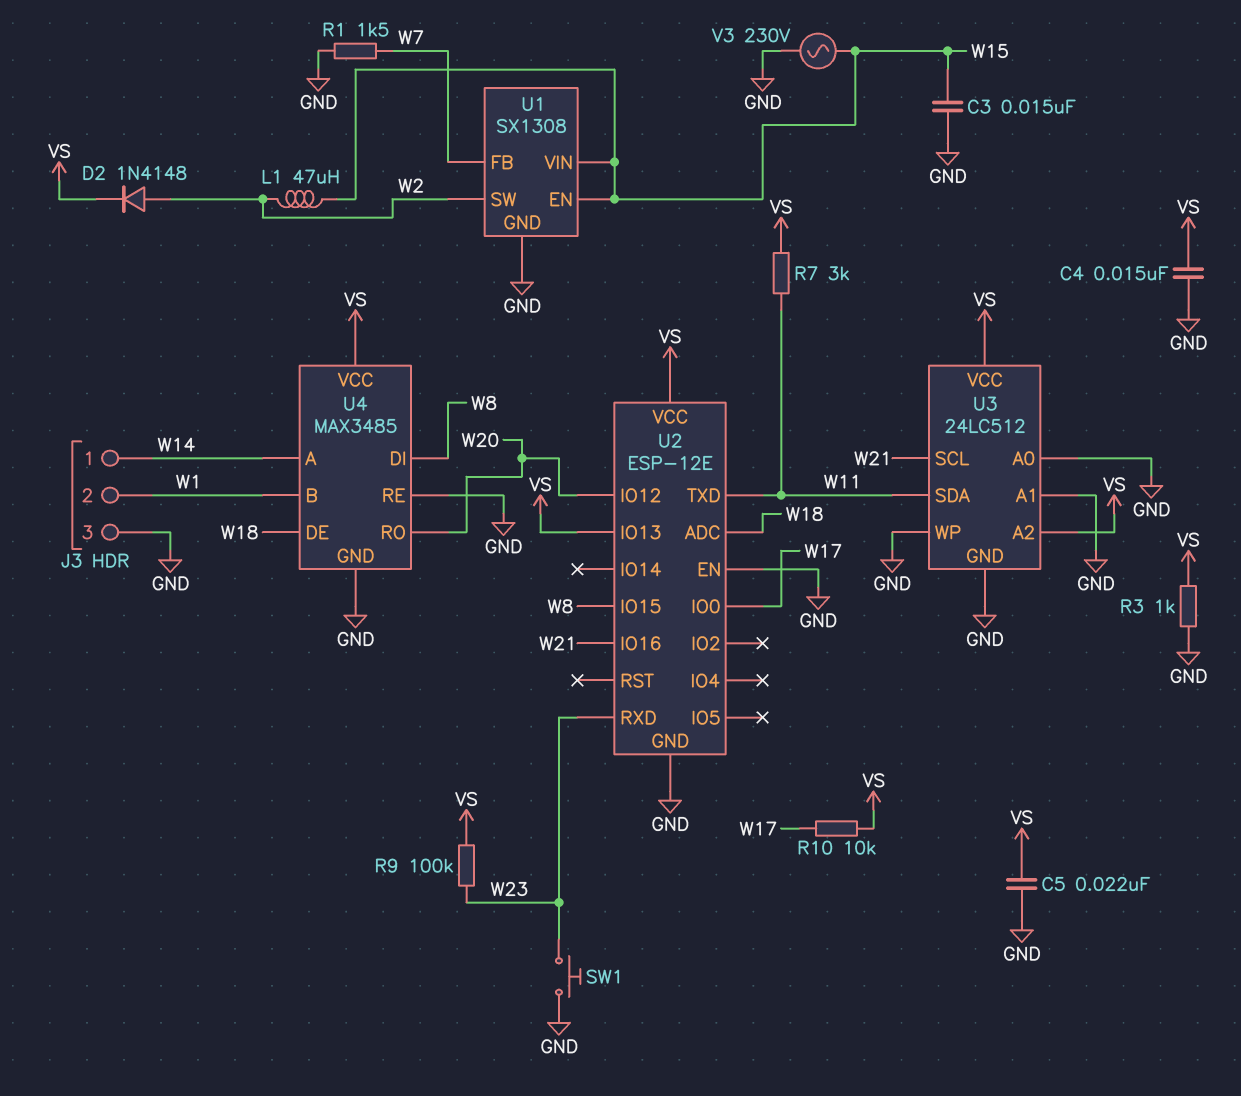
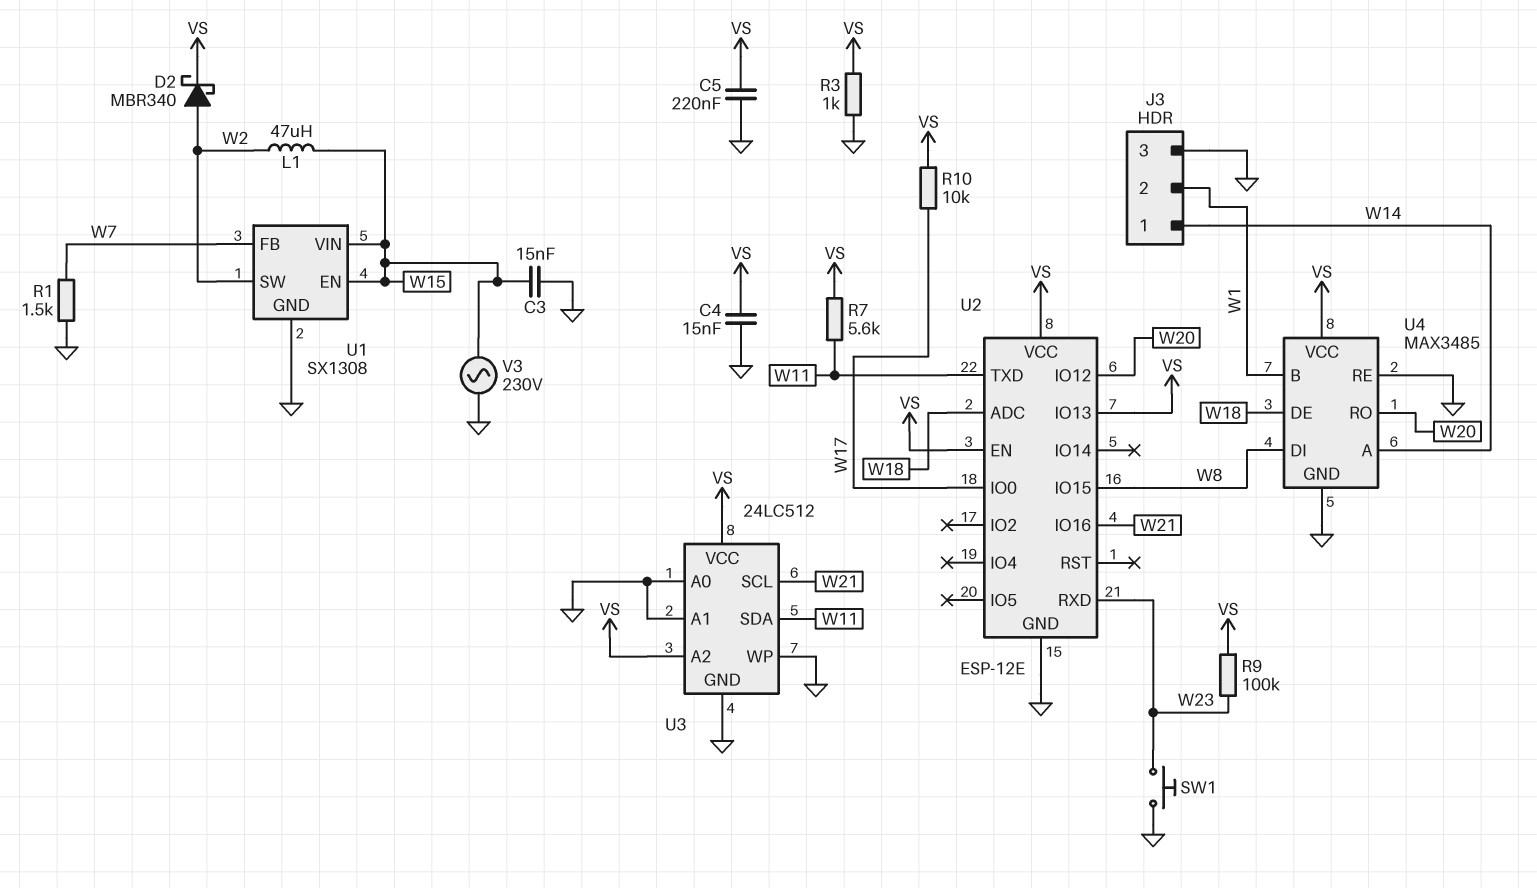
C5: 22nF (GND, VS) -> 220nF (GND, VS)
D2: diode 1N4148 (A W2, K VS) -> schottky MBR340 (A W2, K VS)
R7: 3k (VS, W11) -> 5.6k (VS, W11)
U2 pin EN: GND -> VS

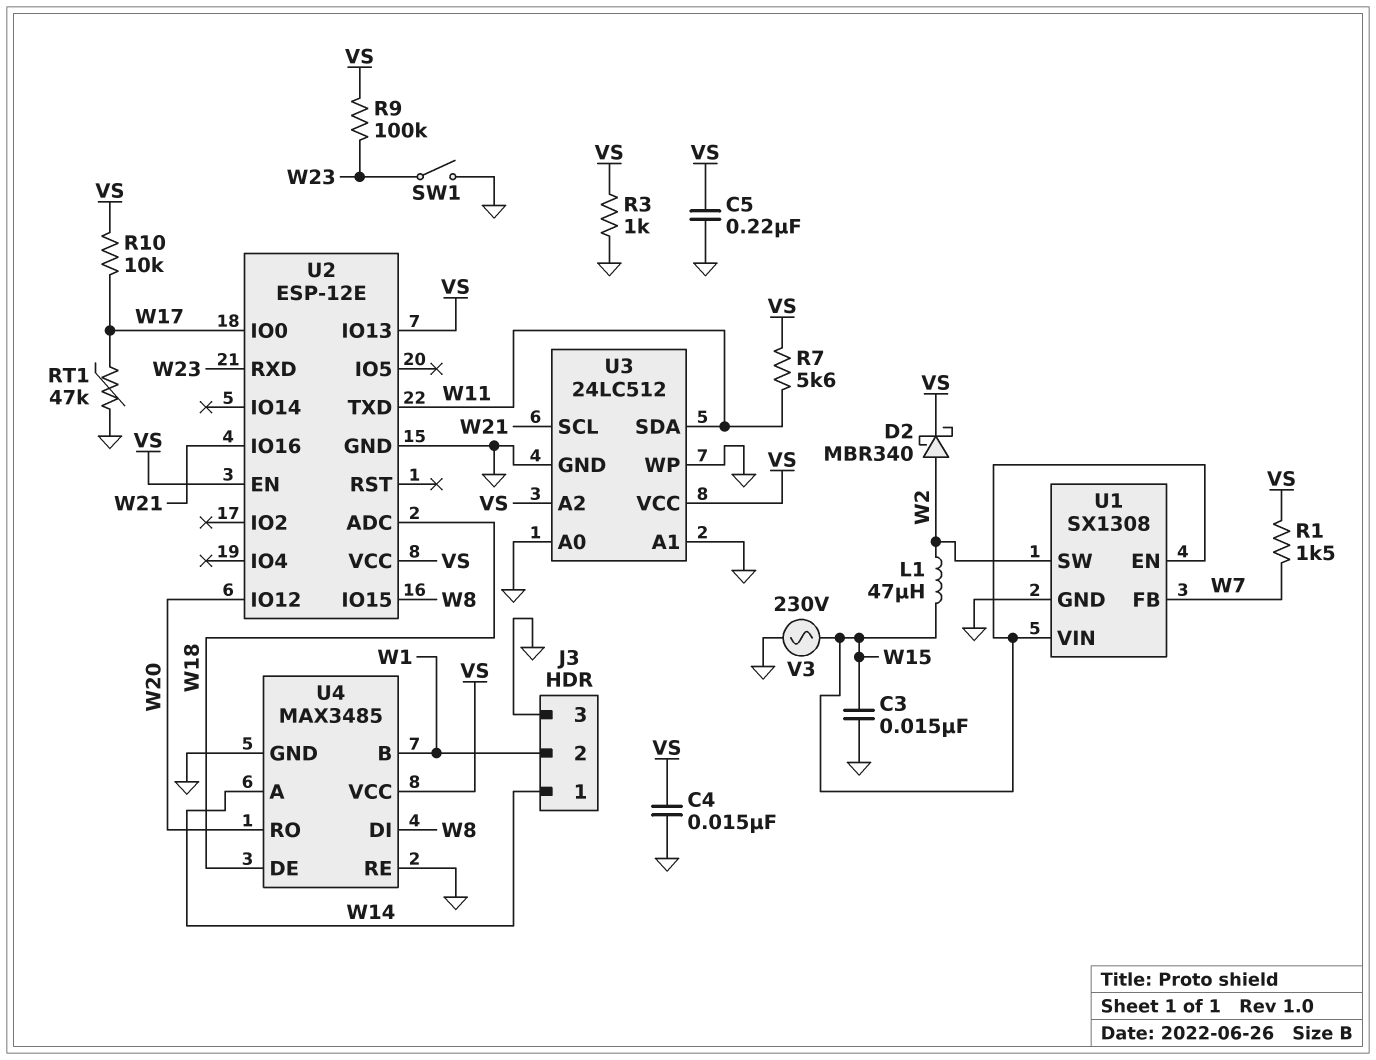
R1: 1.5k (GND, W7) -> 1.5k (VS, W7)
RT1: none -> 47k (GND, W17)
SW1: button (GND, W23) -> switch (GND, W23)

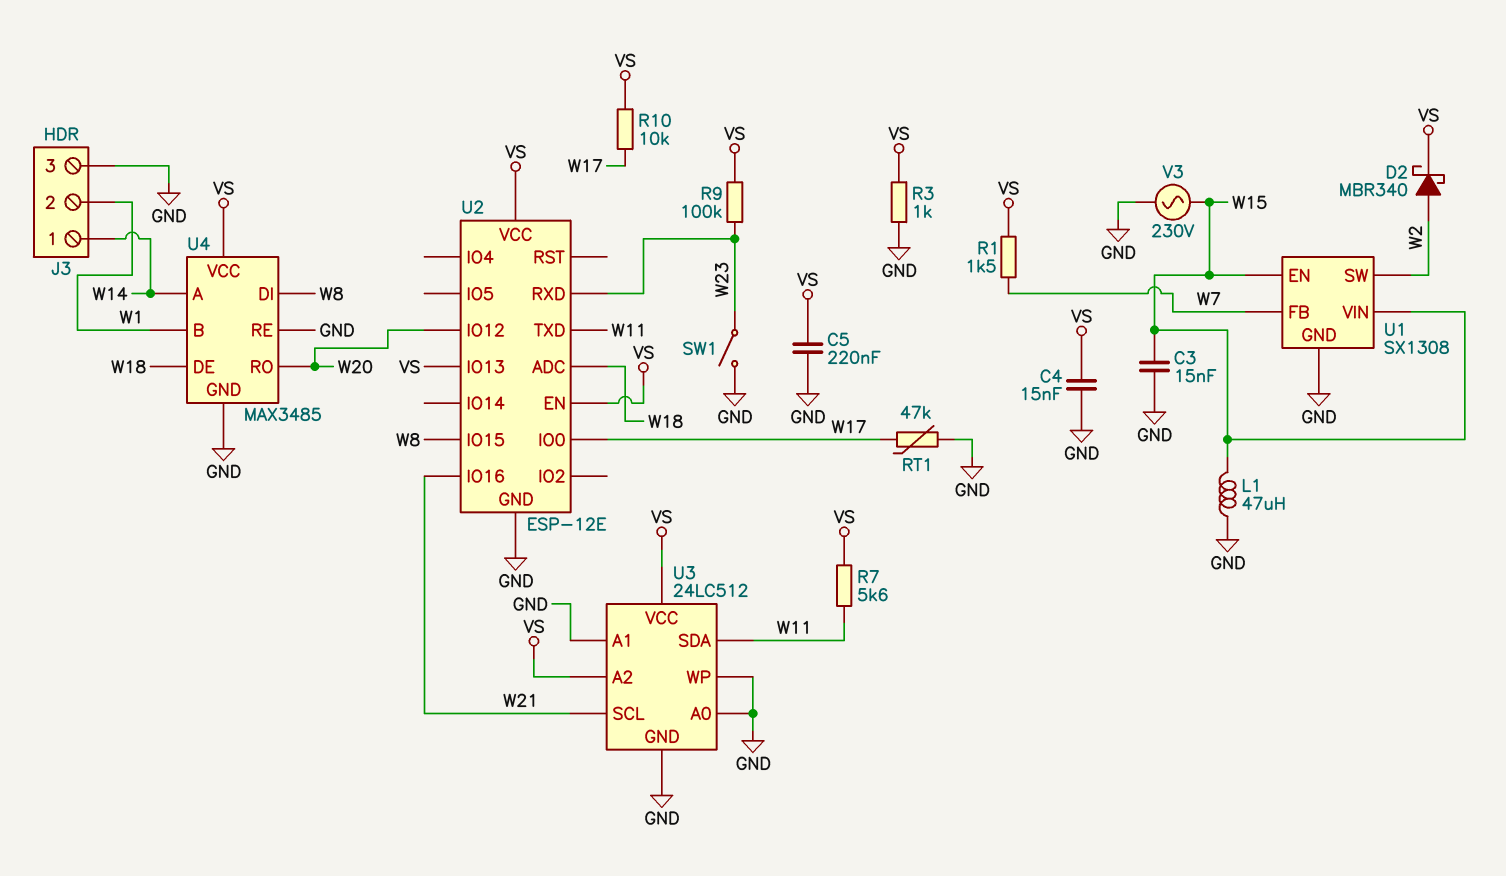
L1: 47uH (W2, W15) -> 47uH (GND, W15)

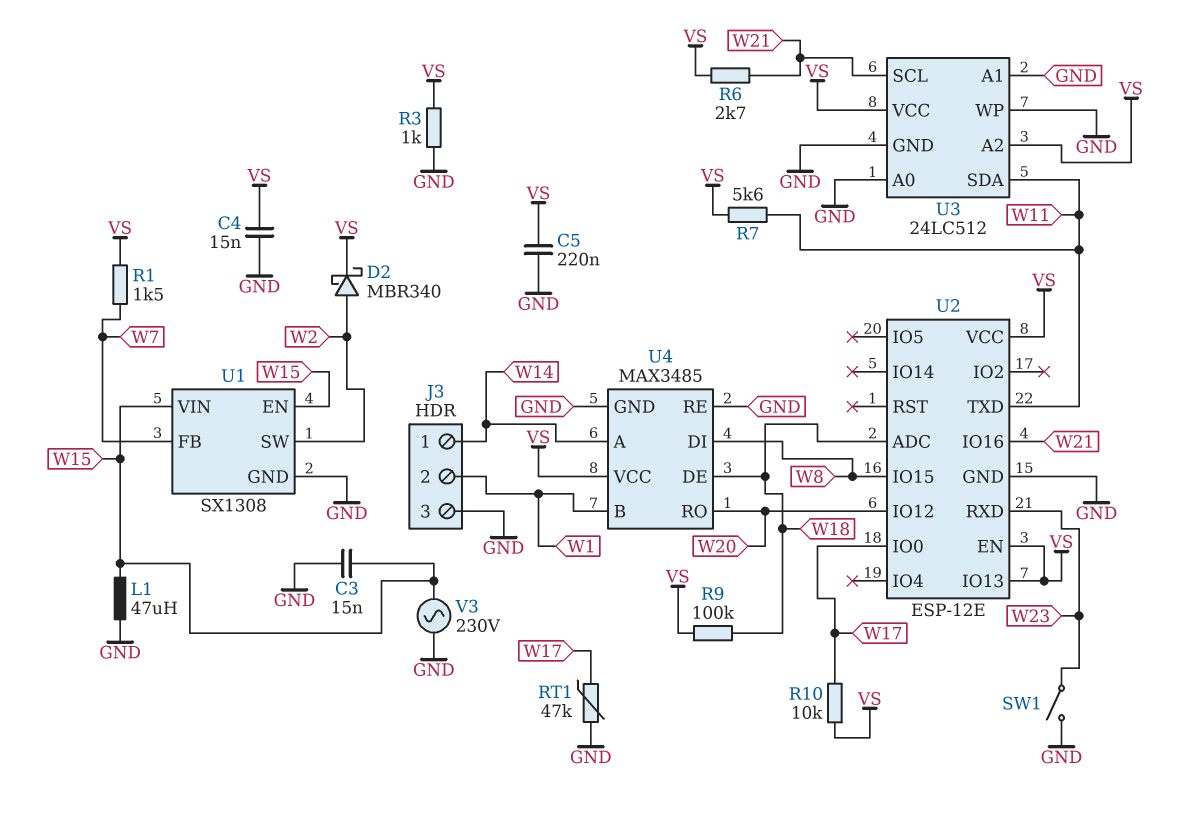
R6: none -> 2.7k (VS, W21)
R9: 100k (VS, W23) -> 100k (VS, W18)

